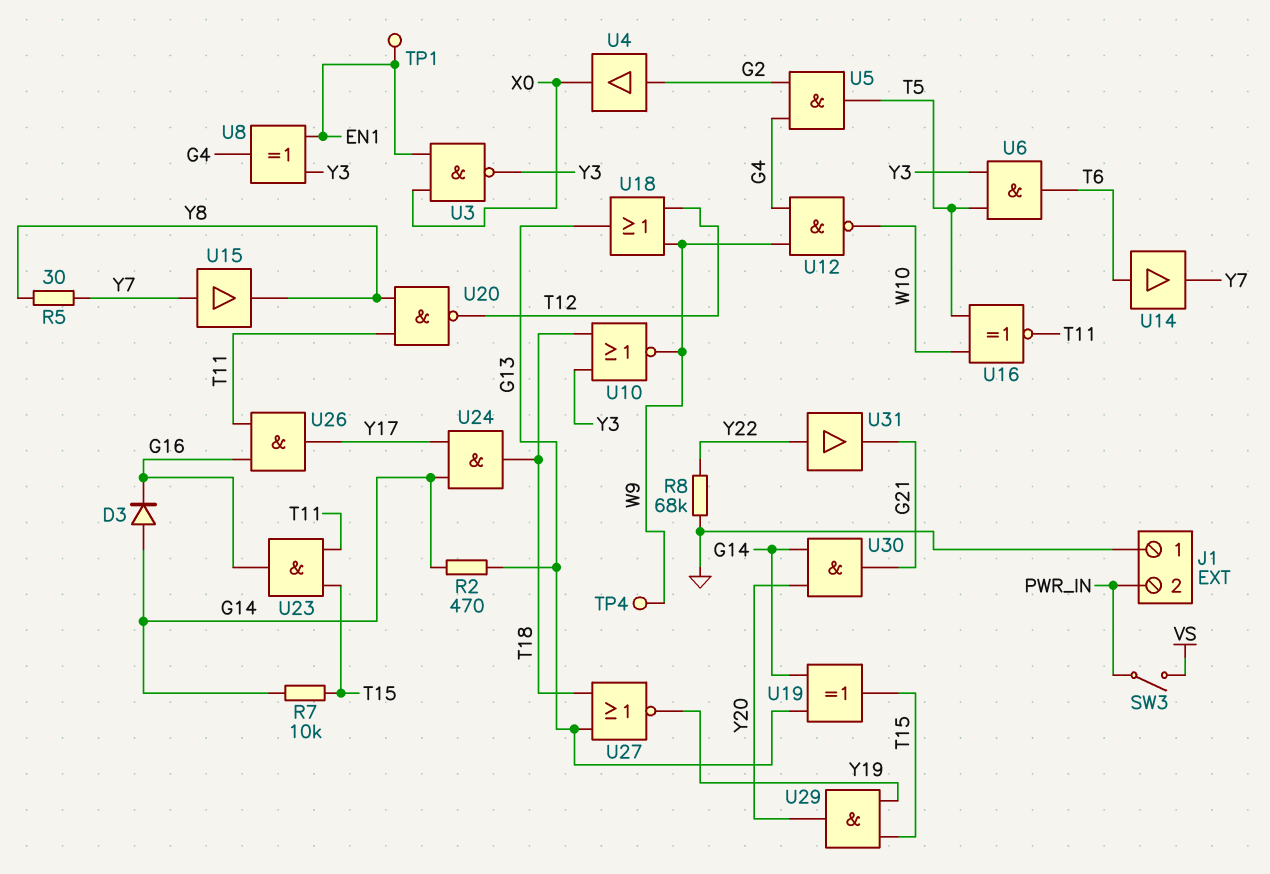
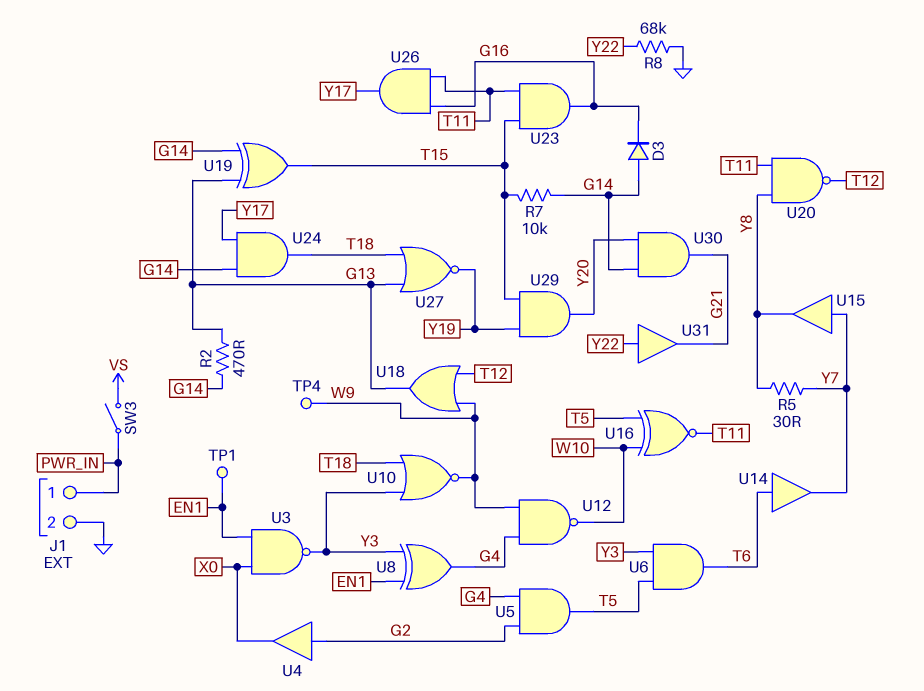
J1 pin 1: GND -> PWR_IN
J1 pin 2: PWR_IN -> GND

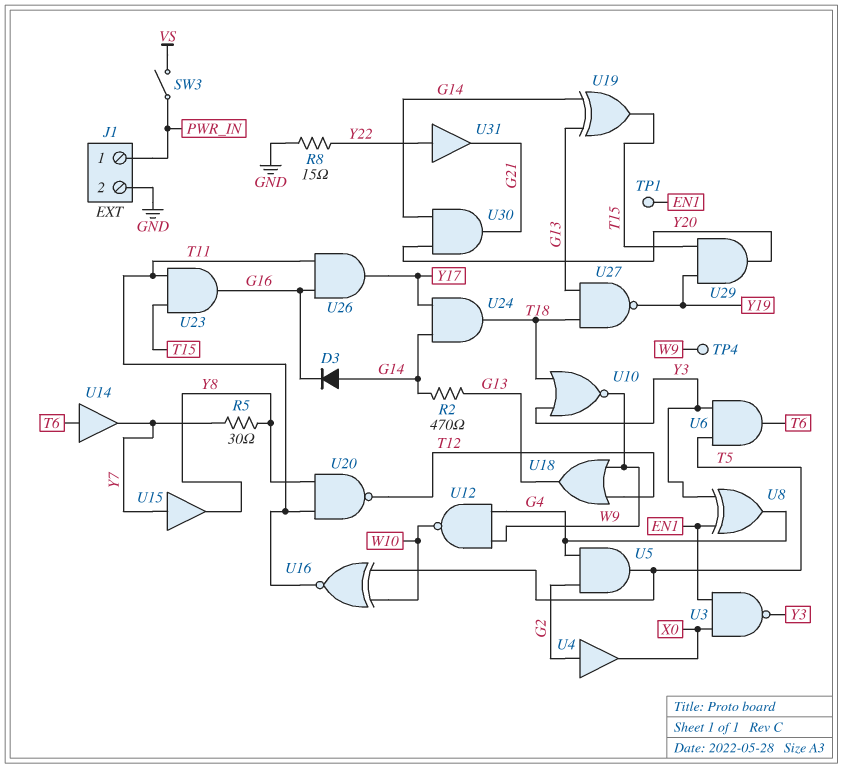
R7: 10k (G14, T15) -> none
R8: 68k (GND, Y22) -> 15 (GND, Y22)
U27: NOR (in G13, in T18, out Y19) -> NAND (in G13, in T18, out Y19)

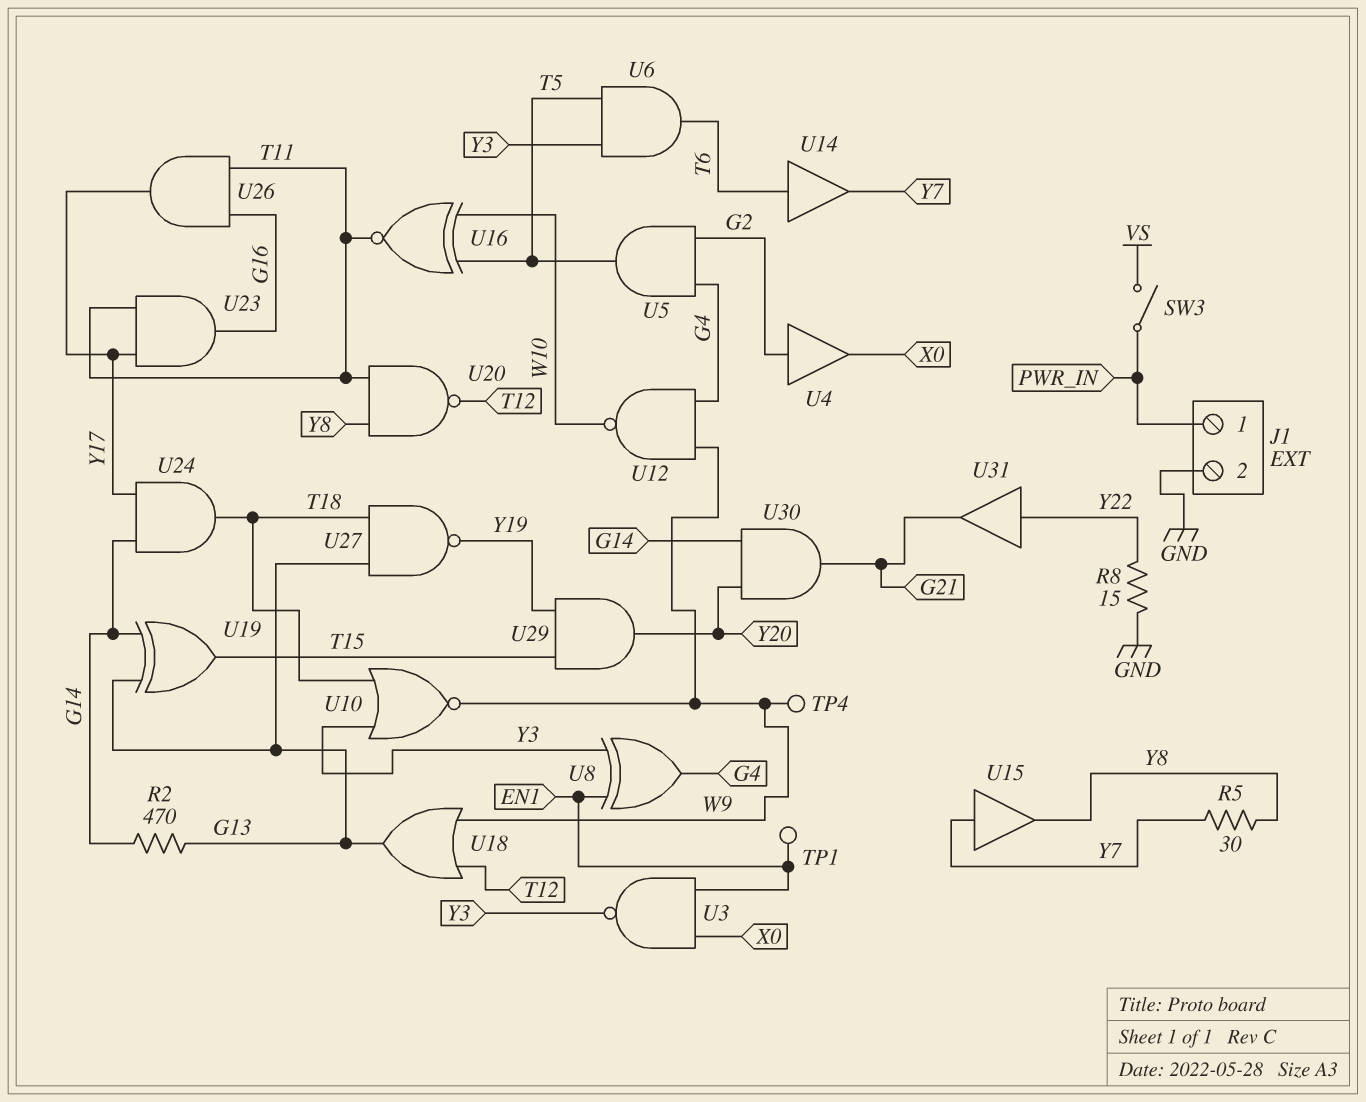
D3: diode (A G14, K G16) -> none
U23: AND (in T11, in T15, out G16) -> AND (in T11, in Y17, out G16)

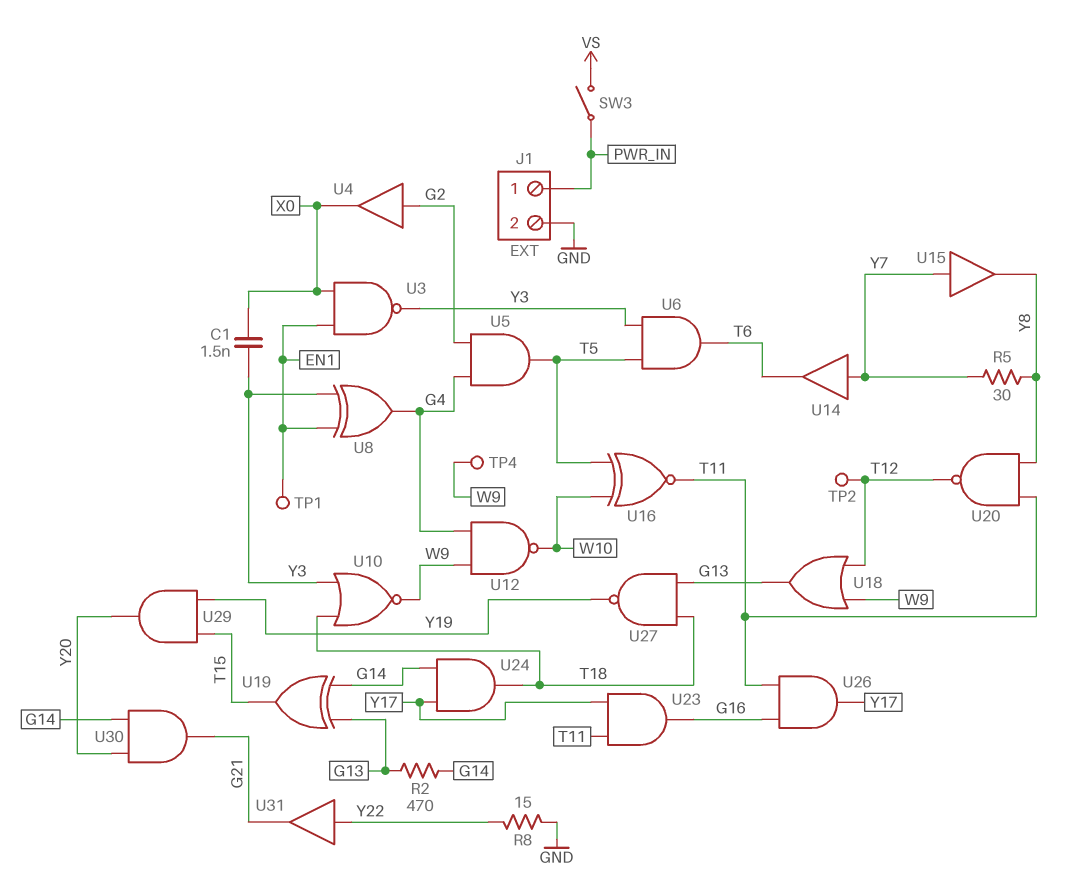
C1: none -> 1.5nF (X0, Y3)
TP2: none -> test point (T12)
U14: buffer (in T6, out Y7) -> buffer (in Y7, out T6)

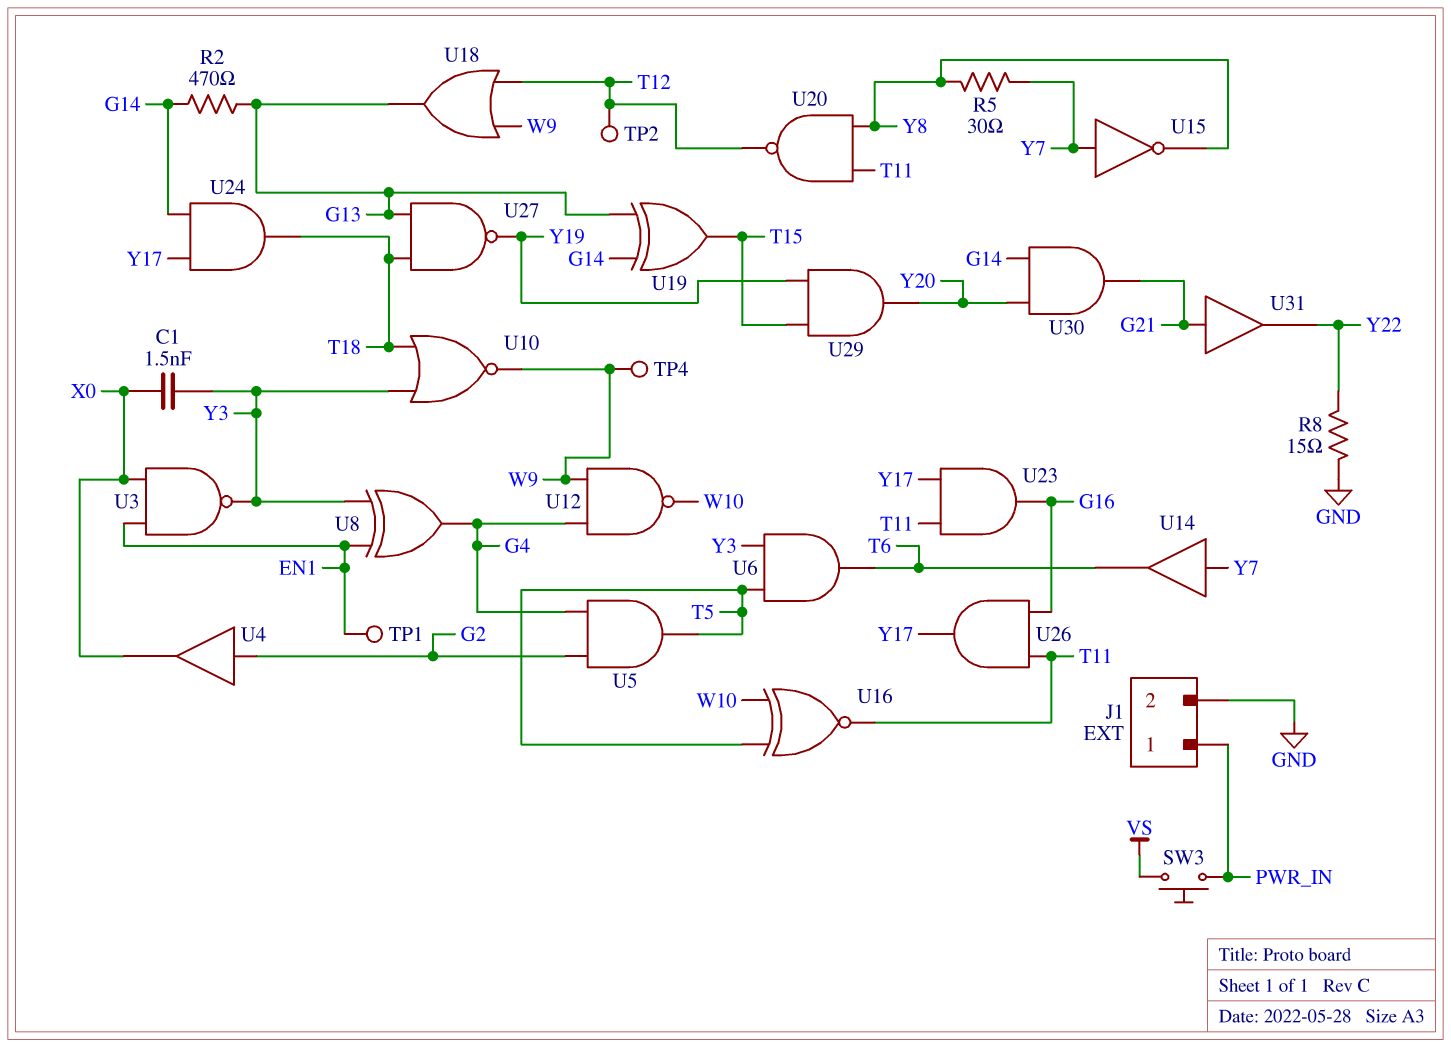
SW3: switch (PWR_IN, VS) -> button (PWR_IN, VS)
U15: buffer (in Y7, out Y8) -> NOT (in Y7, out Y8)
U31: buffer (in Y22, out G21) -> buffer (in G21, out Y22)

